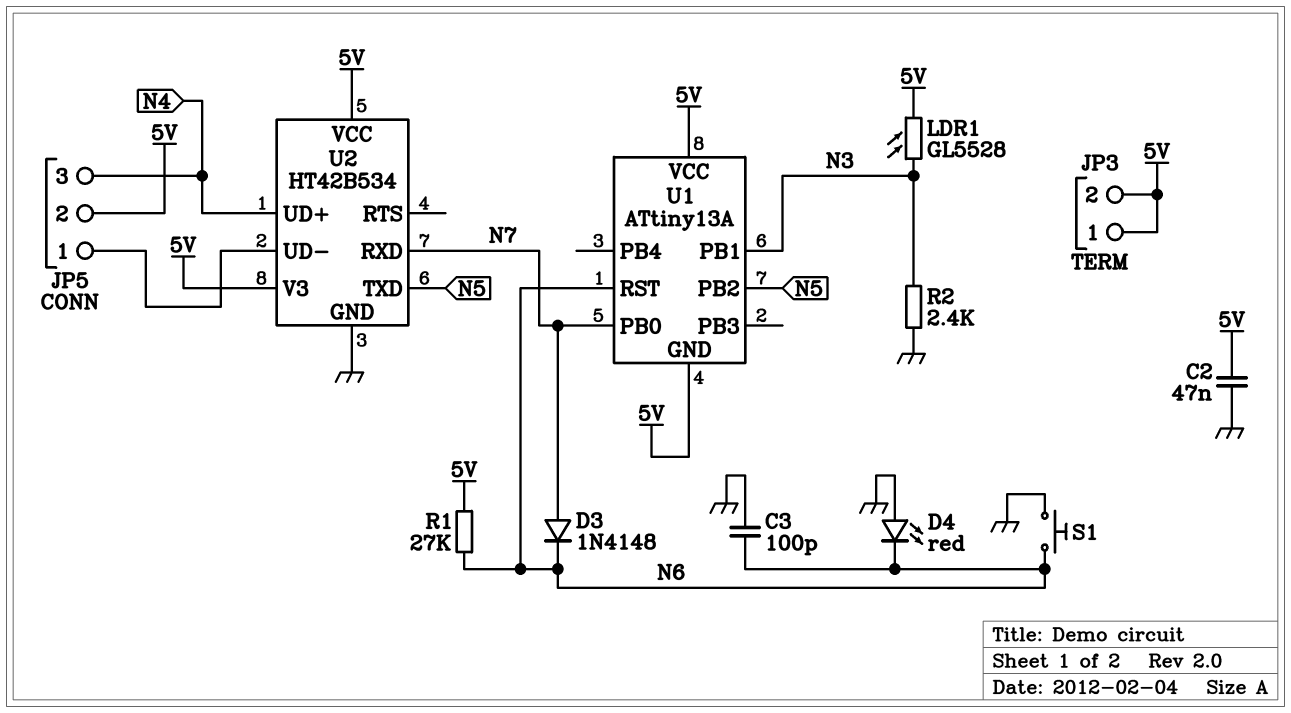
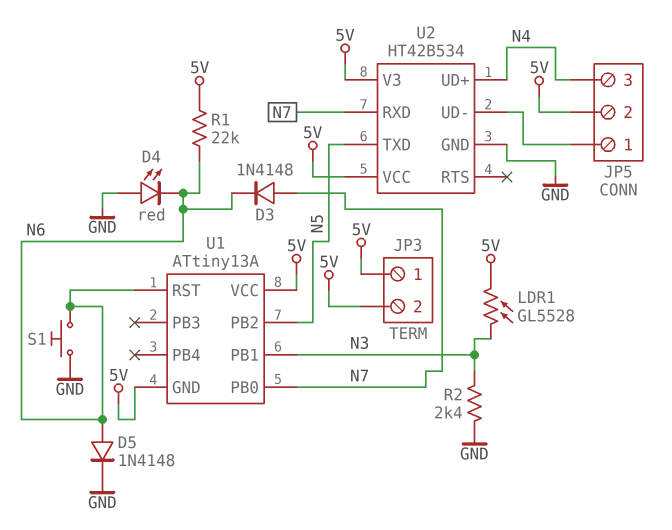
C2: 47nF (5V, GND) -> none
C3: 100pF (GND, N6) -> none
D5: none -> diode 1N4148 (A N6, K GND)
R1: 27k (5V, N6) -> 22k (5V, N6)

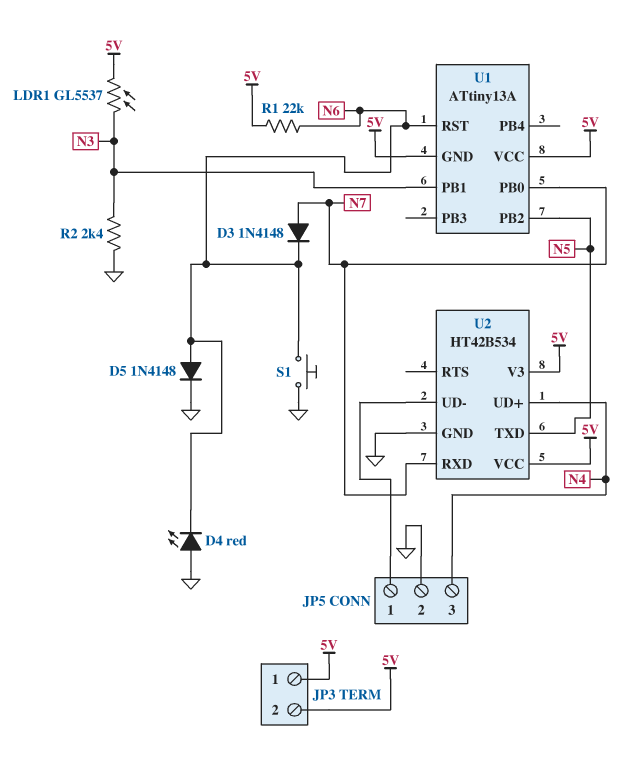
JP5 pin 2: 5V -> GND
LDR1: GL5528 (5V, N3) -> GL5537 (5V, N3)

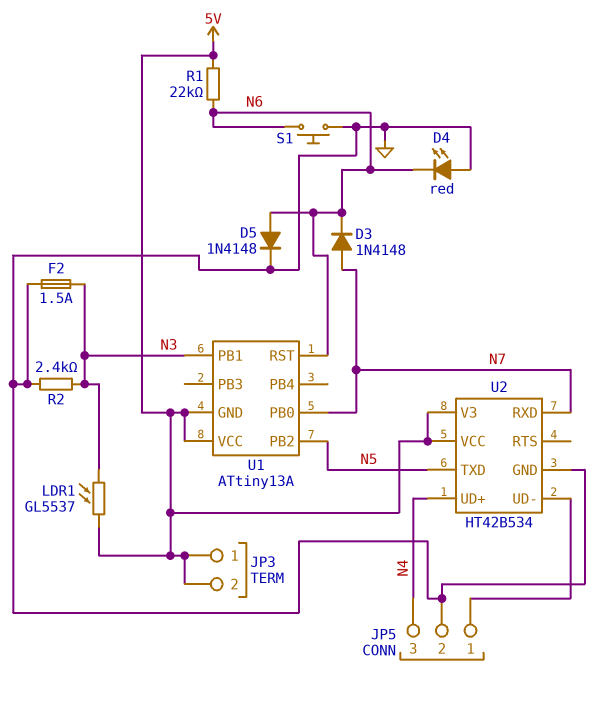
F2: none -> 1.5A (GND, N3)

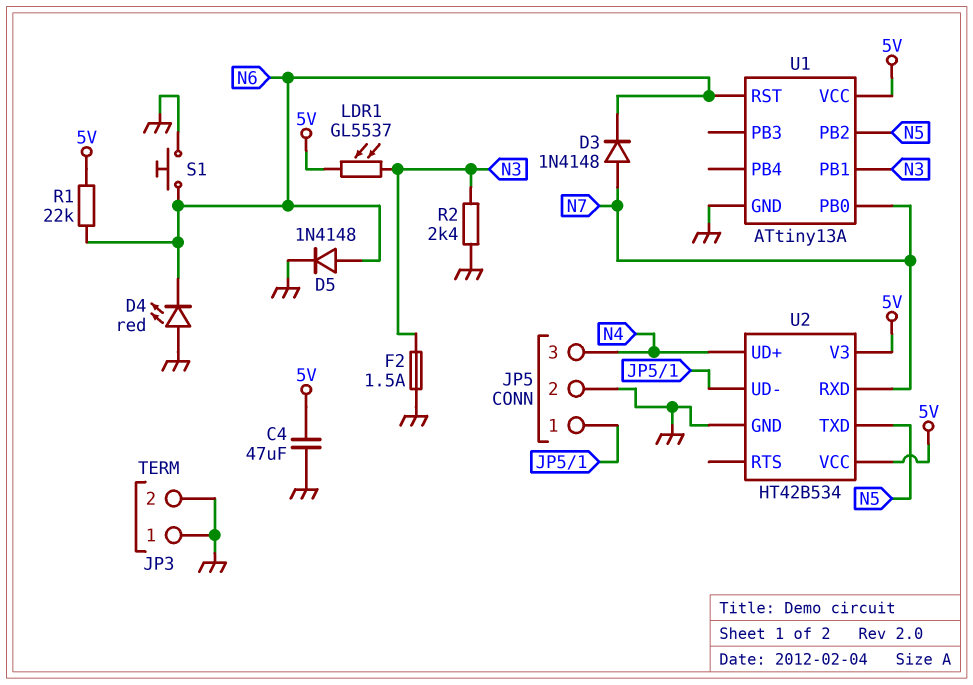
C4: none -> 47uF (5V, GND)
JP3 pin 1: 5V -> GND
JP3 pin 2: 5V -> GND
U1 pin GND: 5V -> GND

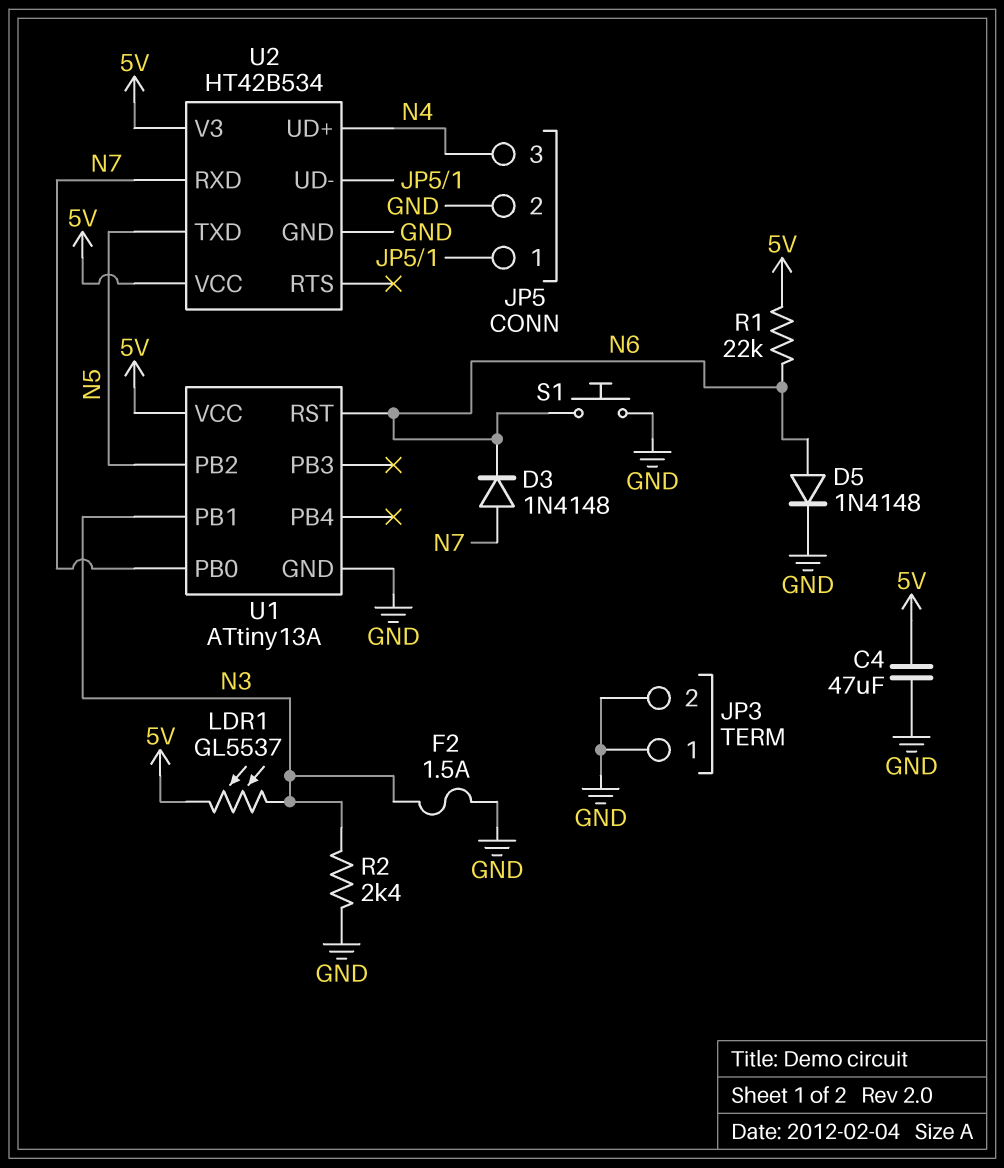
D4: LED red (A GND, K N6) -> none

